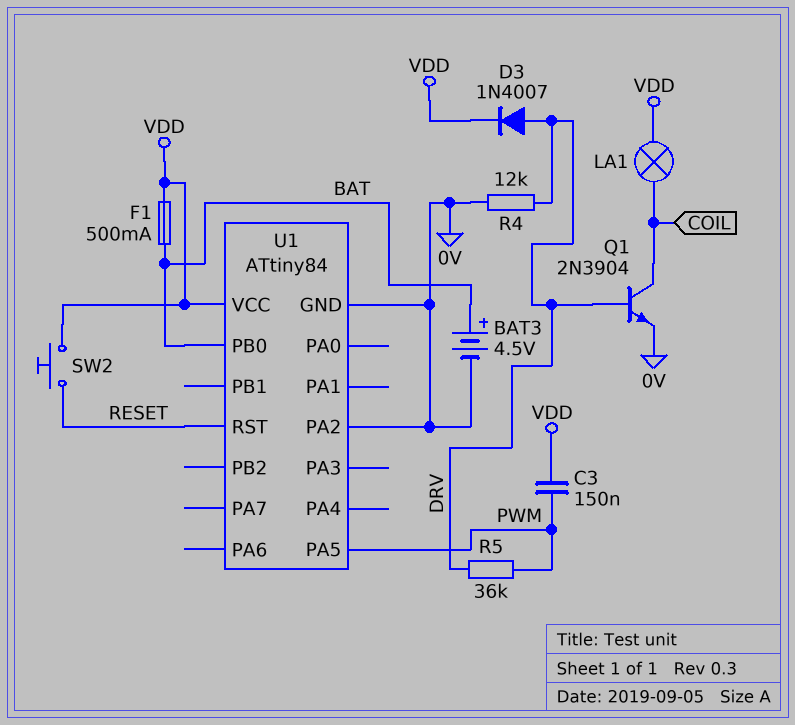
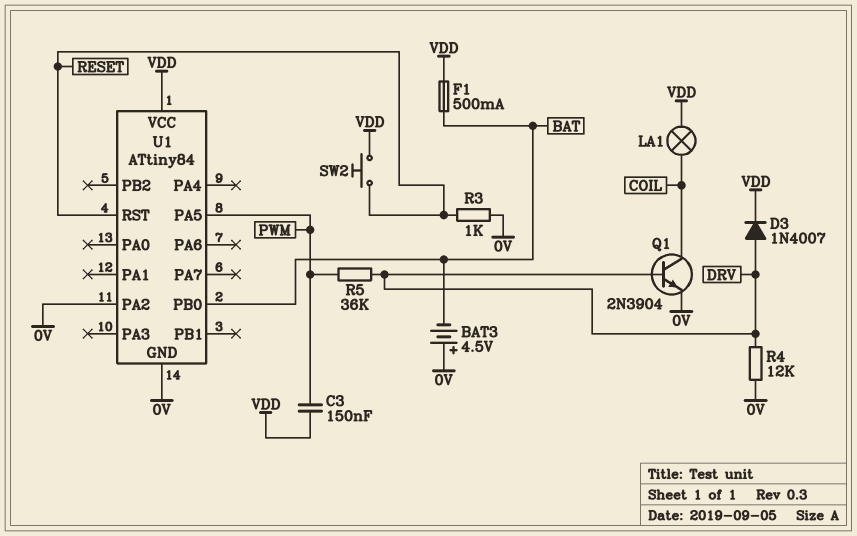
BAT3: 4.5V (plus BAT, minus 0V) -> 4.5V (plus 0V, minus BAT)
R3: none -> 1k (0V, RESET)

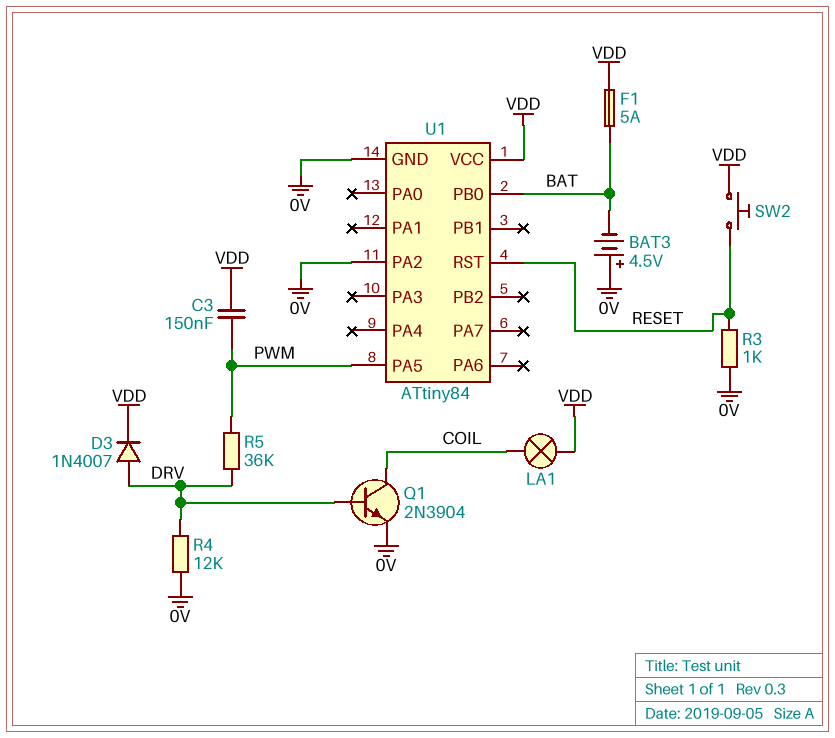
F1: 500mA (BAT, VDD) -> 5A (BAT, VDD)

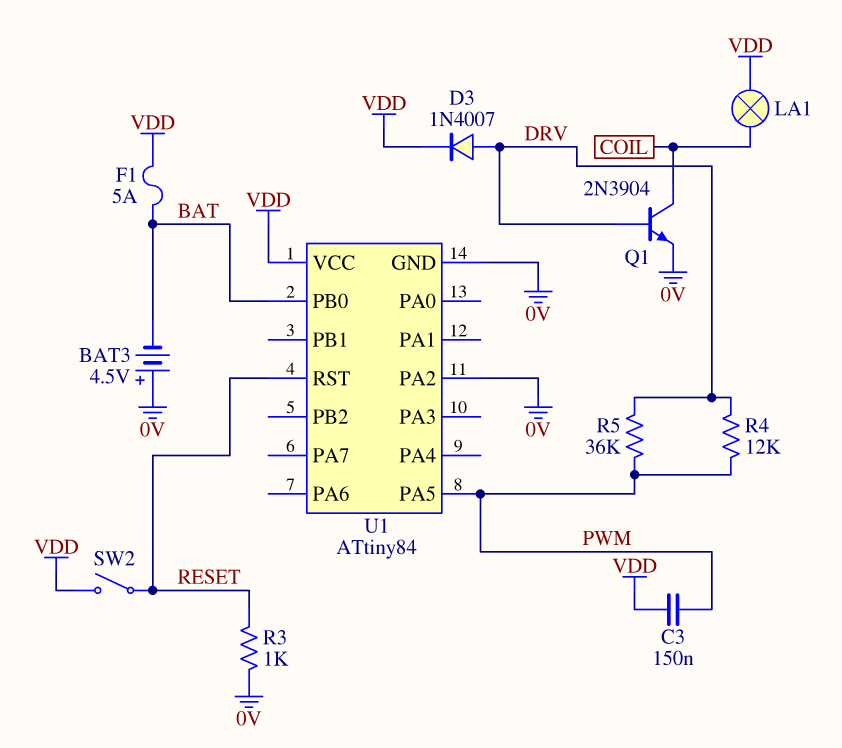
R4: 12k (0V, DRV) -> 12k (DRV, PWM)
SW2: button (RESET, VDD) -> switch (RESET, VDD)

